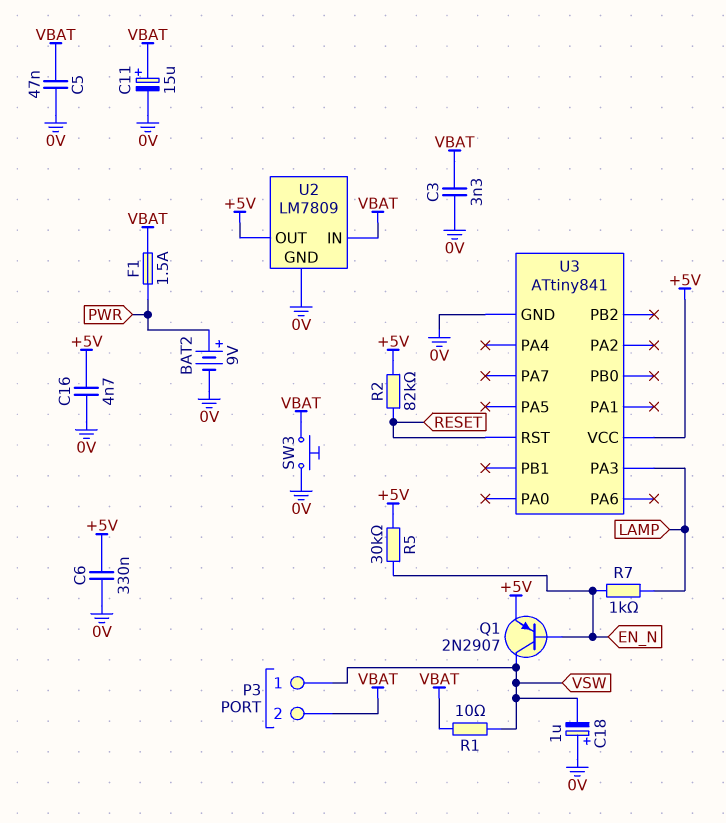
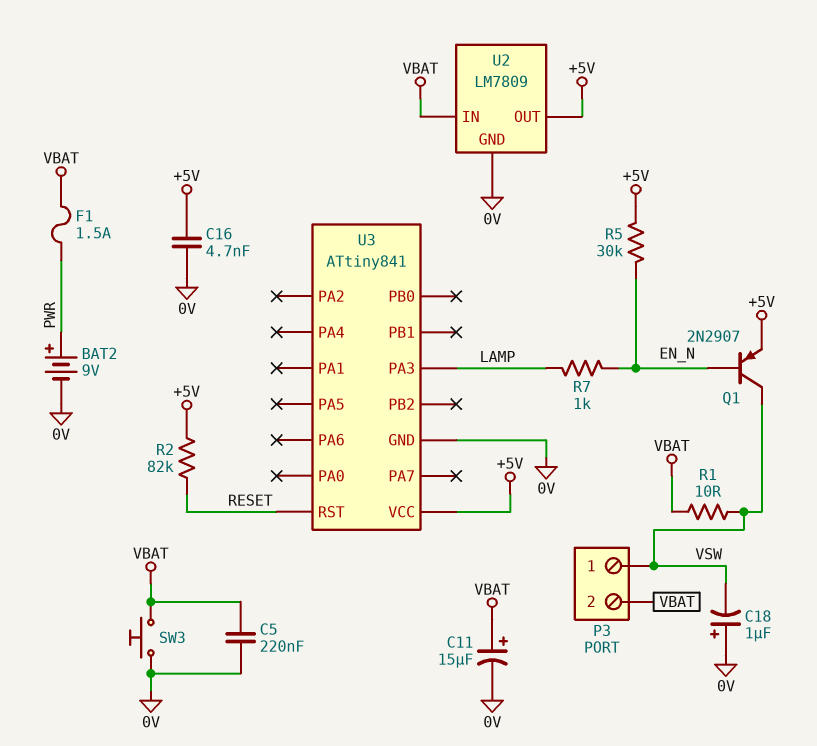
C3: 3.3nF (0V, VBAT) -> none
C5: 47nF (0V, VBAT) -> 220nF (0V, VBAT)
C6: 330nF (+5V, 0V) -> none

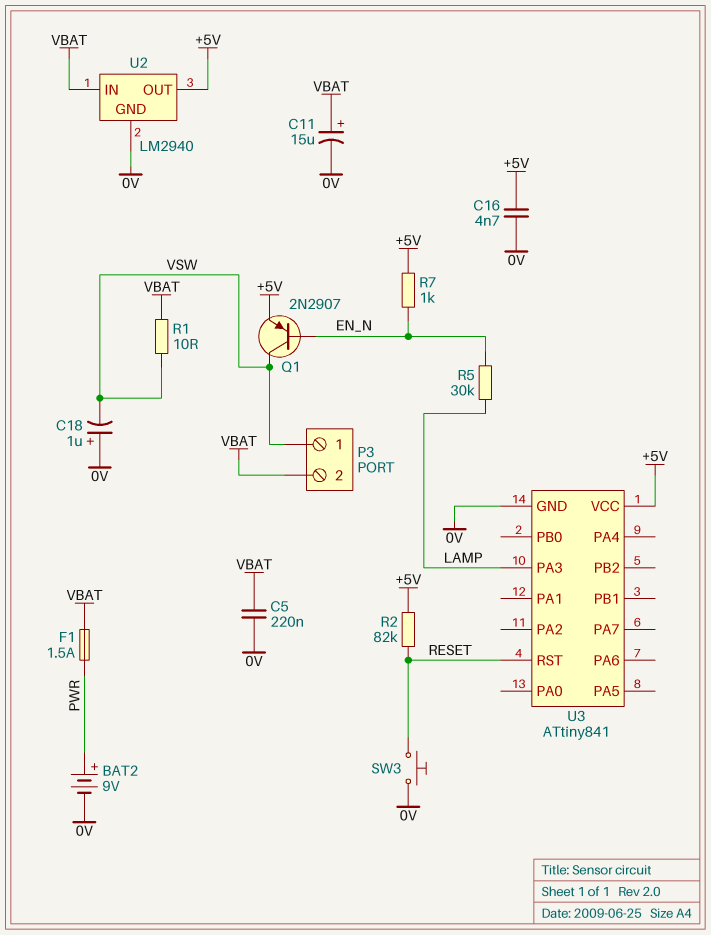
R5: 30k (+5V, EN_N) -> 30k (EN_N, LAMP)
R7: 1k (EN_N, LAMP) -> 1k (+5V, EN_N)
SW3: button (0V, VBAT) -> button (0V, RESET)
U2: LM7809 -> LM2940

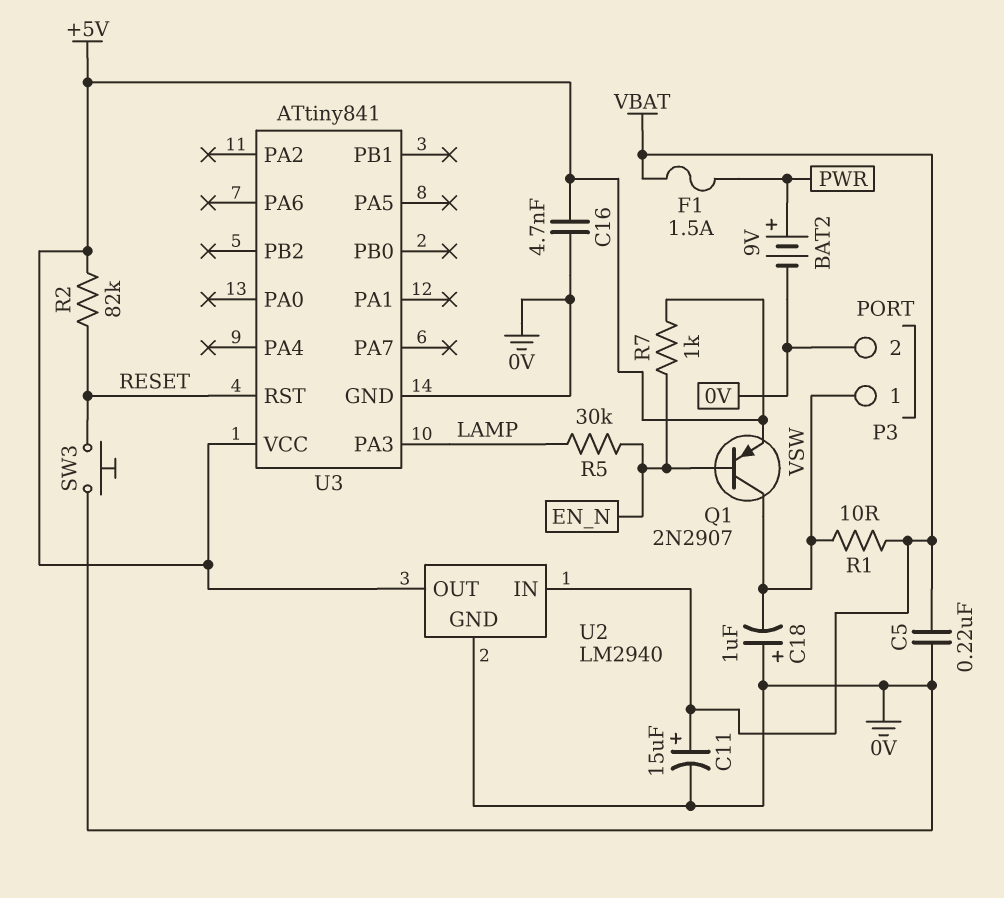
P3 pin 2: VBAT -> 0V

